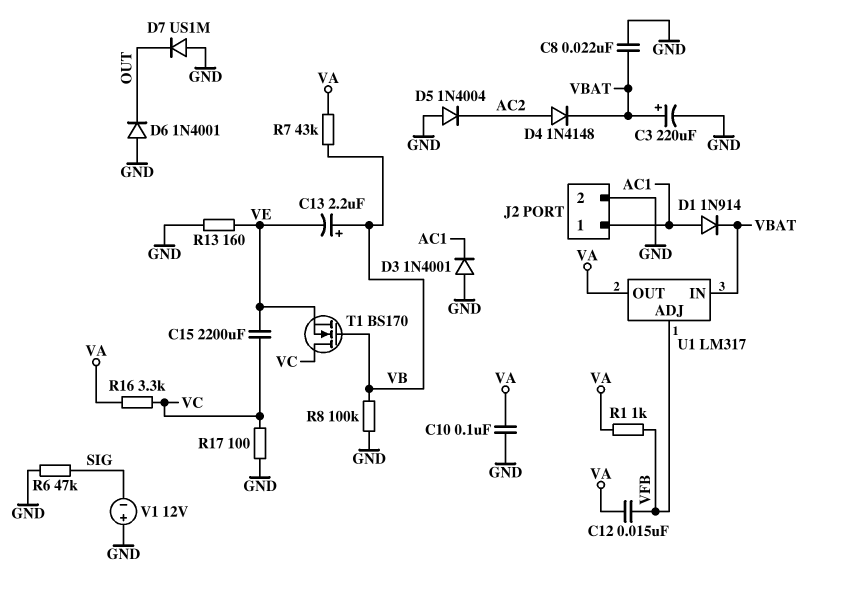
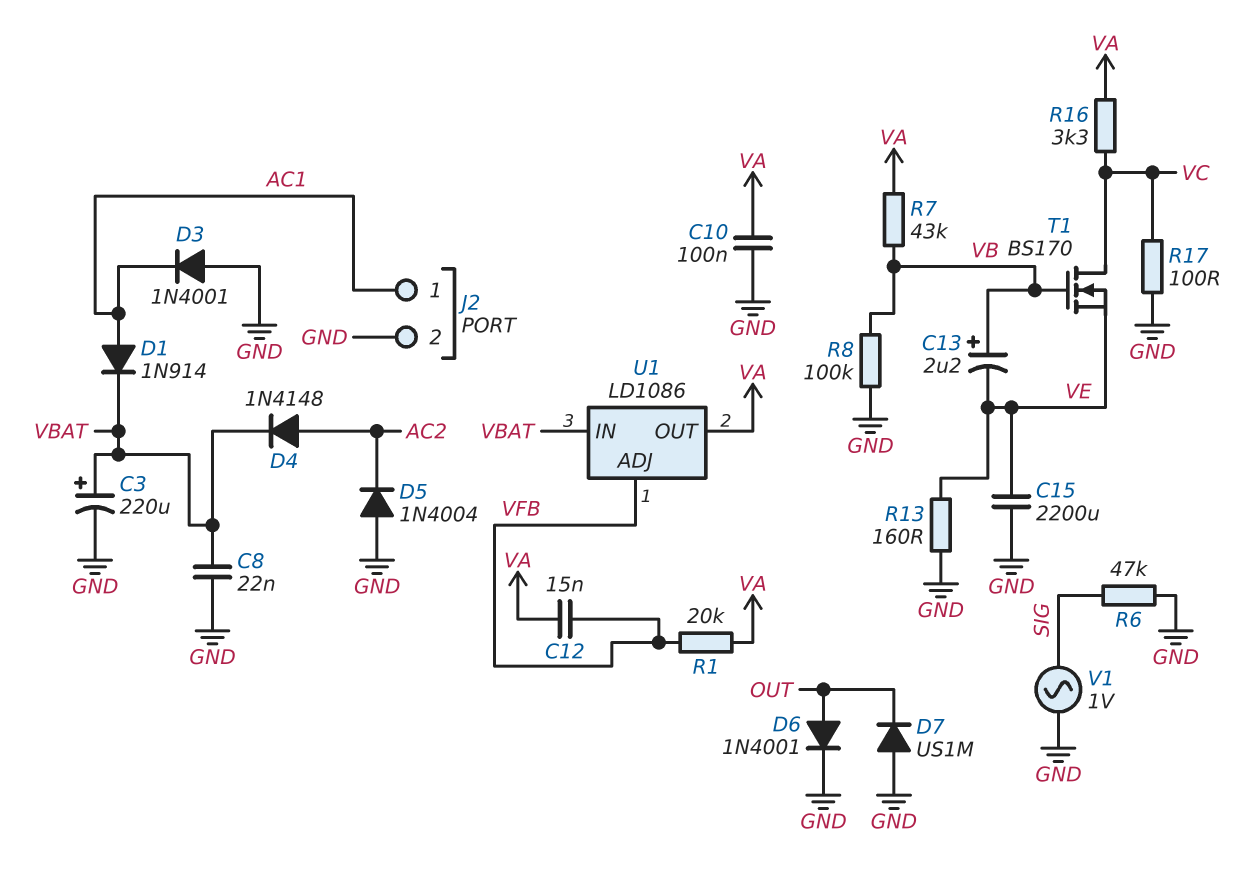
C15: 2200uF (VC, VE) -> 2200uF (GND, VE)
D6: diode 1N4001 (A GND, K OUT) -> diode 1N4001 (A OUT, K GND)
R1: 1k (VA, VFB) -> 20k (VA, VFB)
U1: LM317 -> LD1086
V1: 12V (plus GND, minus SIG) -> AC 1V (GND, SIG)

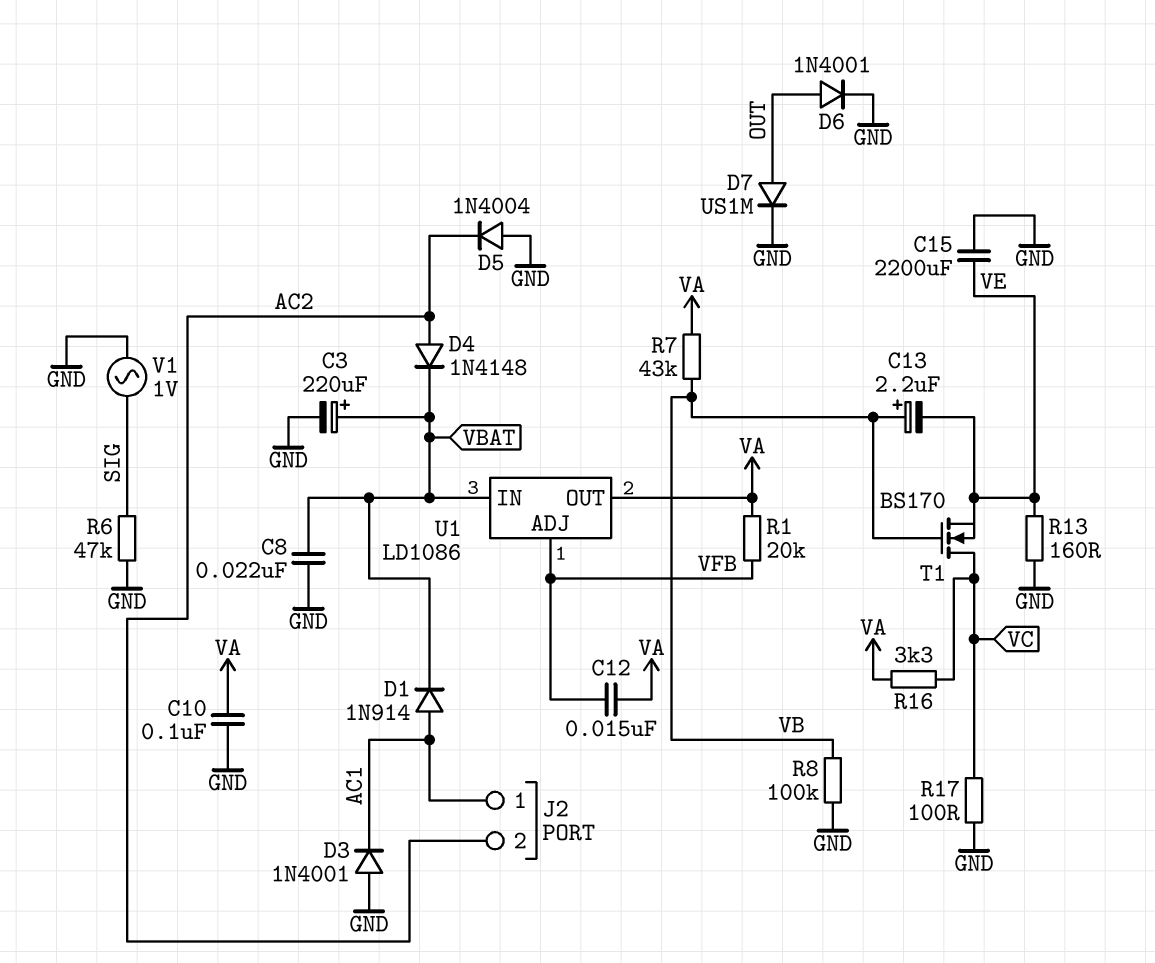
D7: diode US1M (A GND, K OUT) -> diode US1M (A OUT, K GND)
J2 pin 2: GND -> AC2

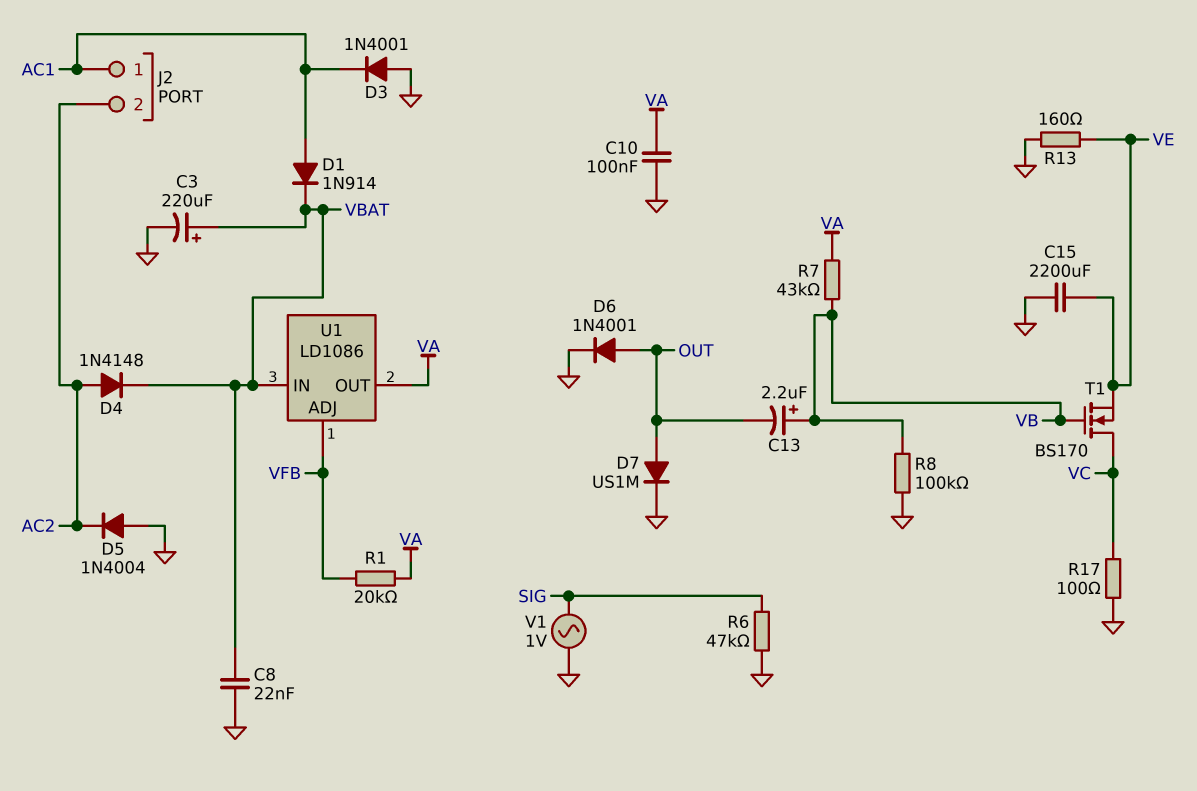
C12: 15nF (VA, VFB) -> none
C13: 2.2uF (plus VB, minus VE) -> 2.2uF (plus VB, minus OUT)
R16: 3.3k (VA, VC) -> none

